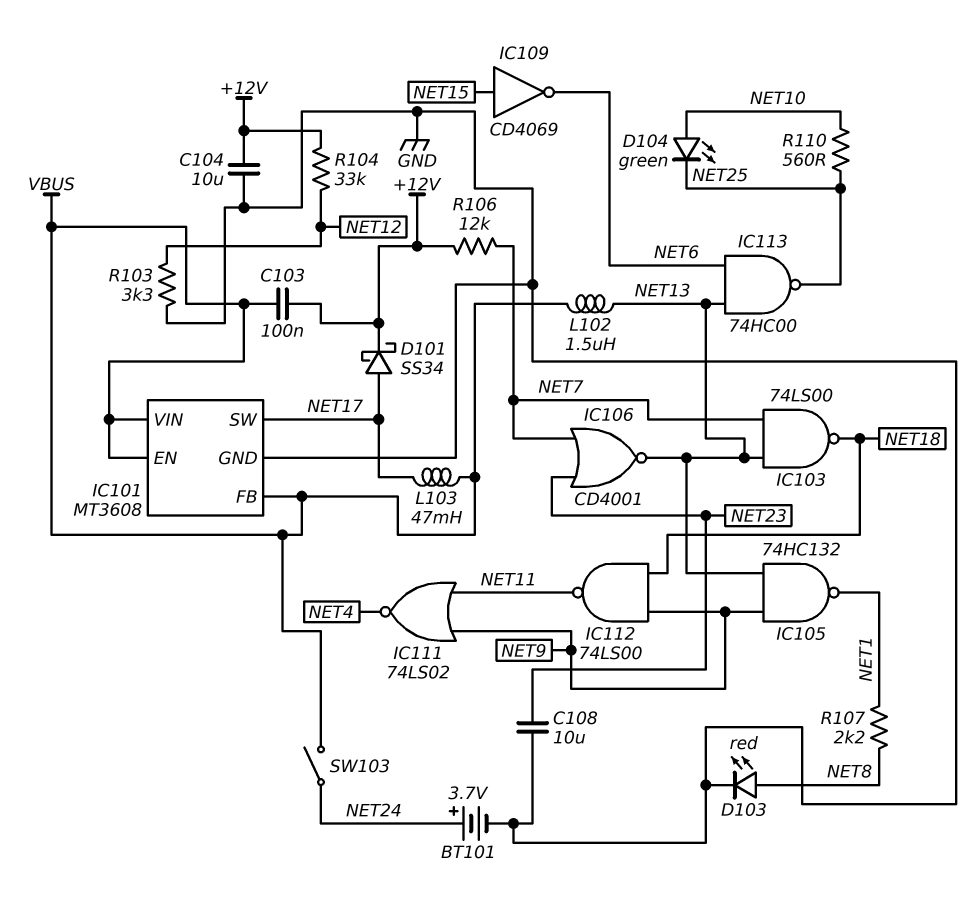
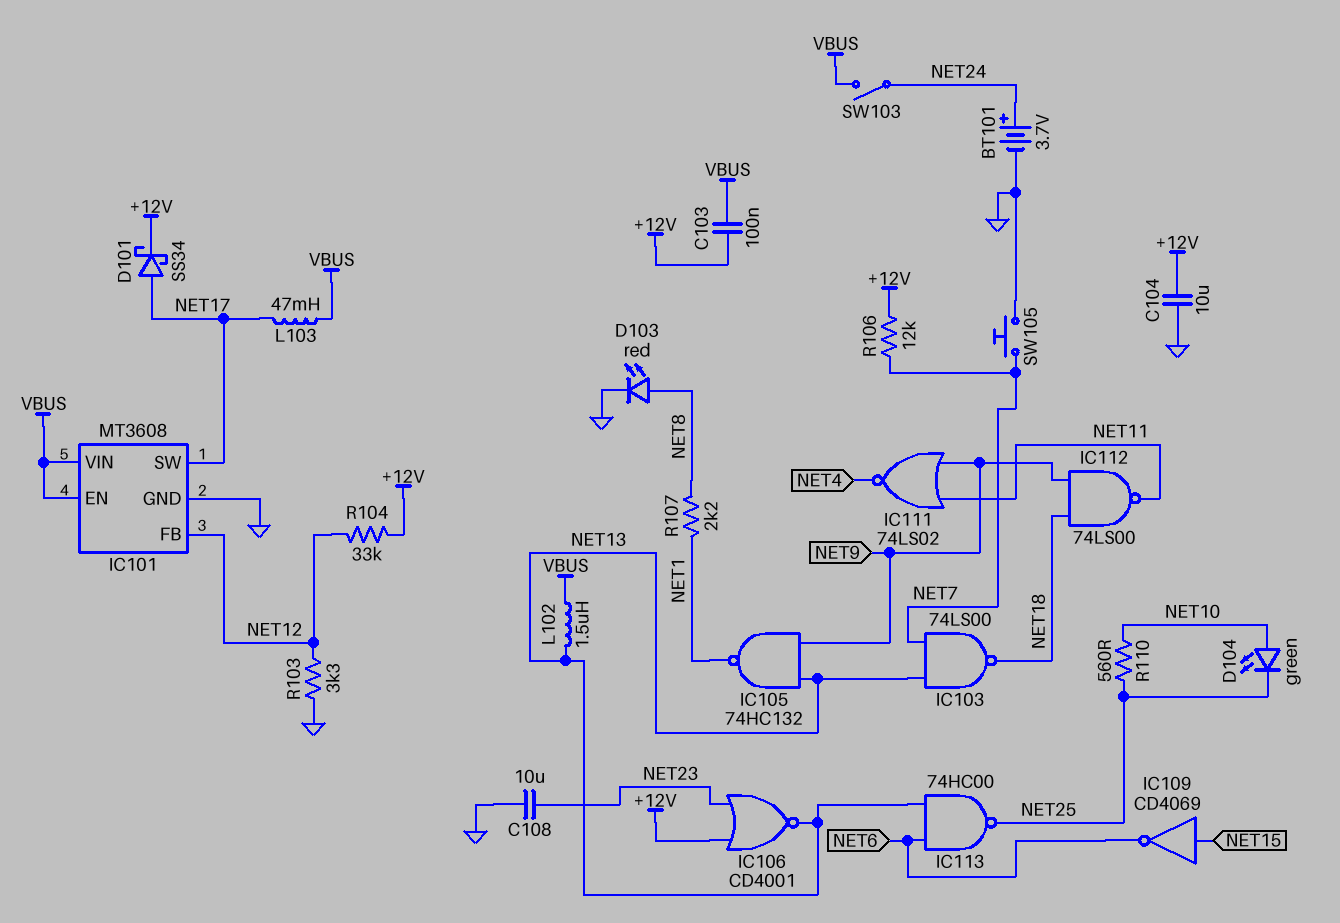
IC101 pin FB: VBUS -> NET12
IC106: NOR CD4001 (in NET7, in NET23, out NET13) -> NOR CD4001 (in +12V, in NET23, out NET13)
SW105: none -> button (GND, NET7)

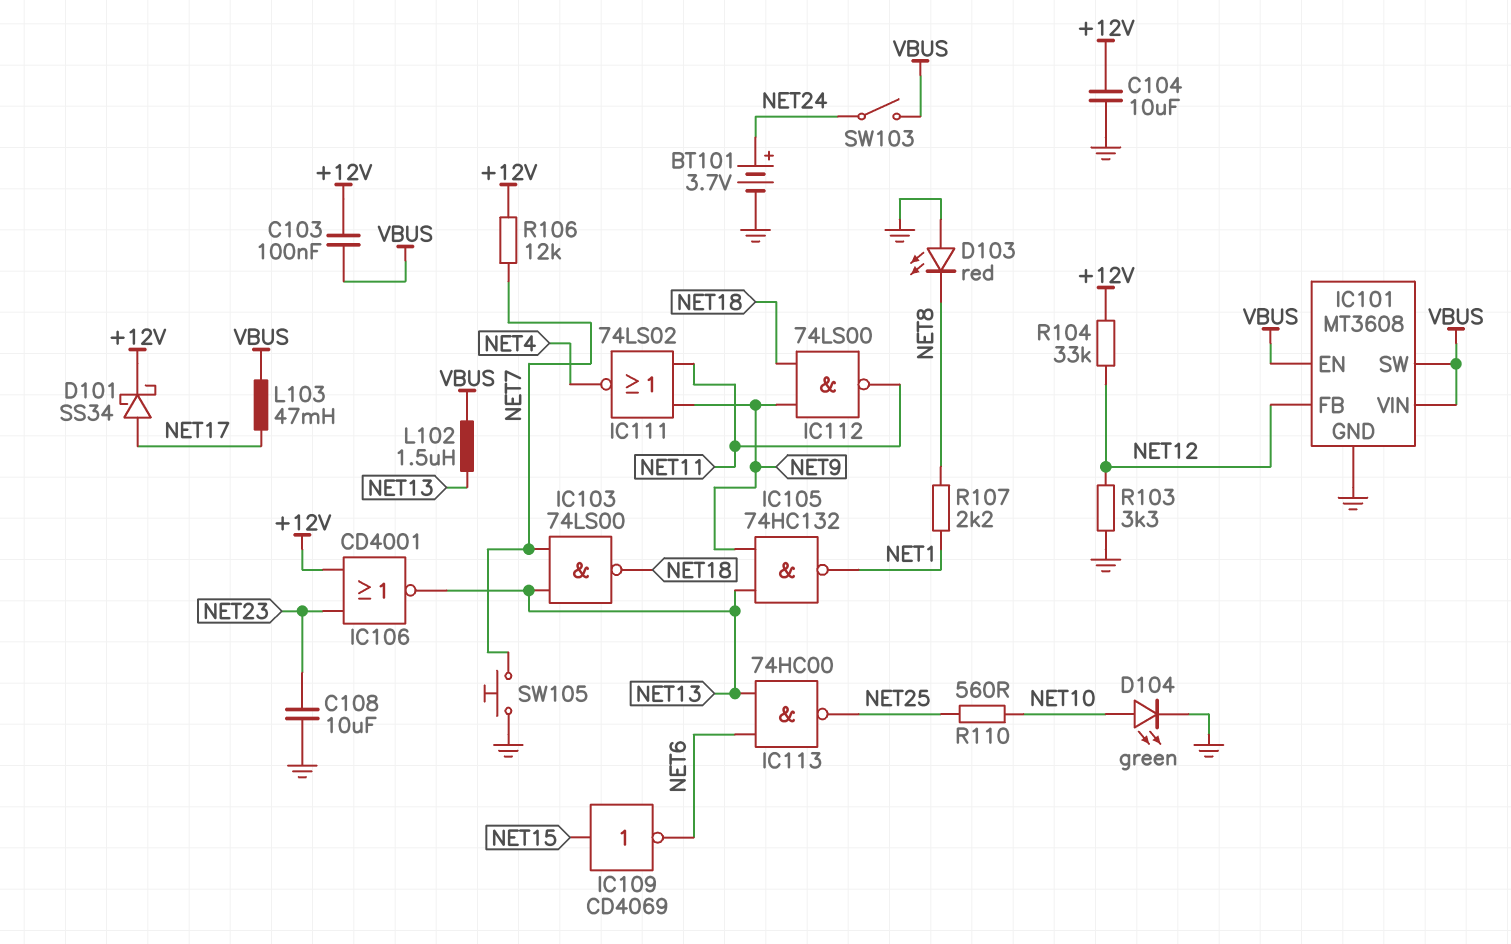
D103: LED red (A NET8, K GND) -> LED red (A GND, K NET8)
D104: LED green (A NET10, K NET25) -> LED green (A NET10, K GND)
IC101 pin SW: NET17 -> VBUS

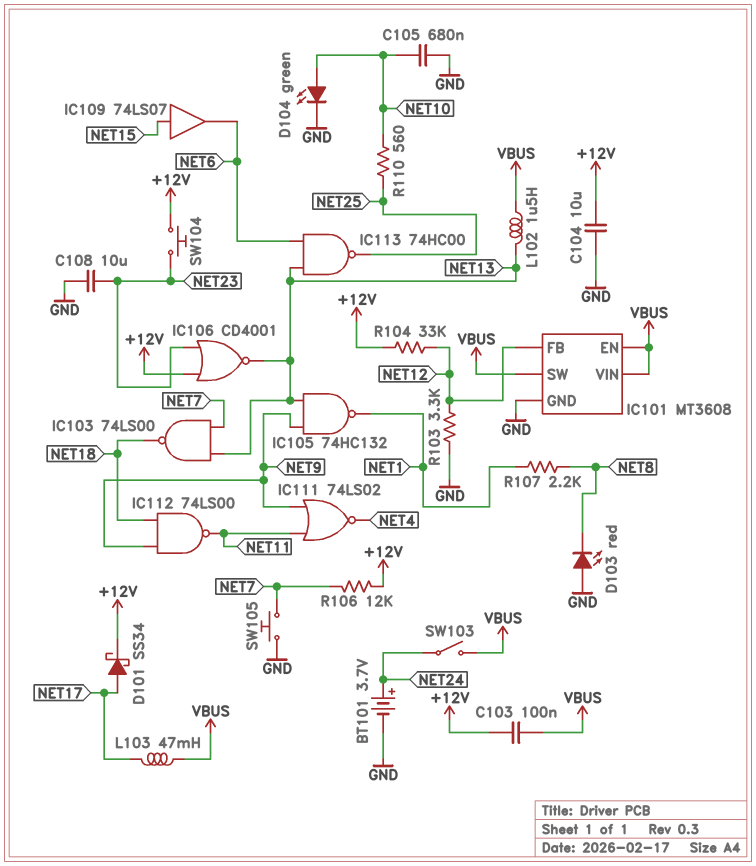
C105: none -> 680nF (GND, NET10)
IC109: NOT CD4069 (in NET15, out NET6) -> buffer 74LS07 (in NET15, out NET6)
SW104: none -> button (+12V, NET23)

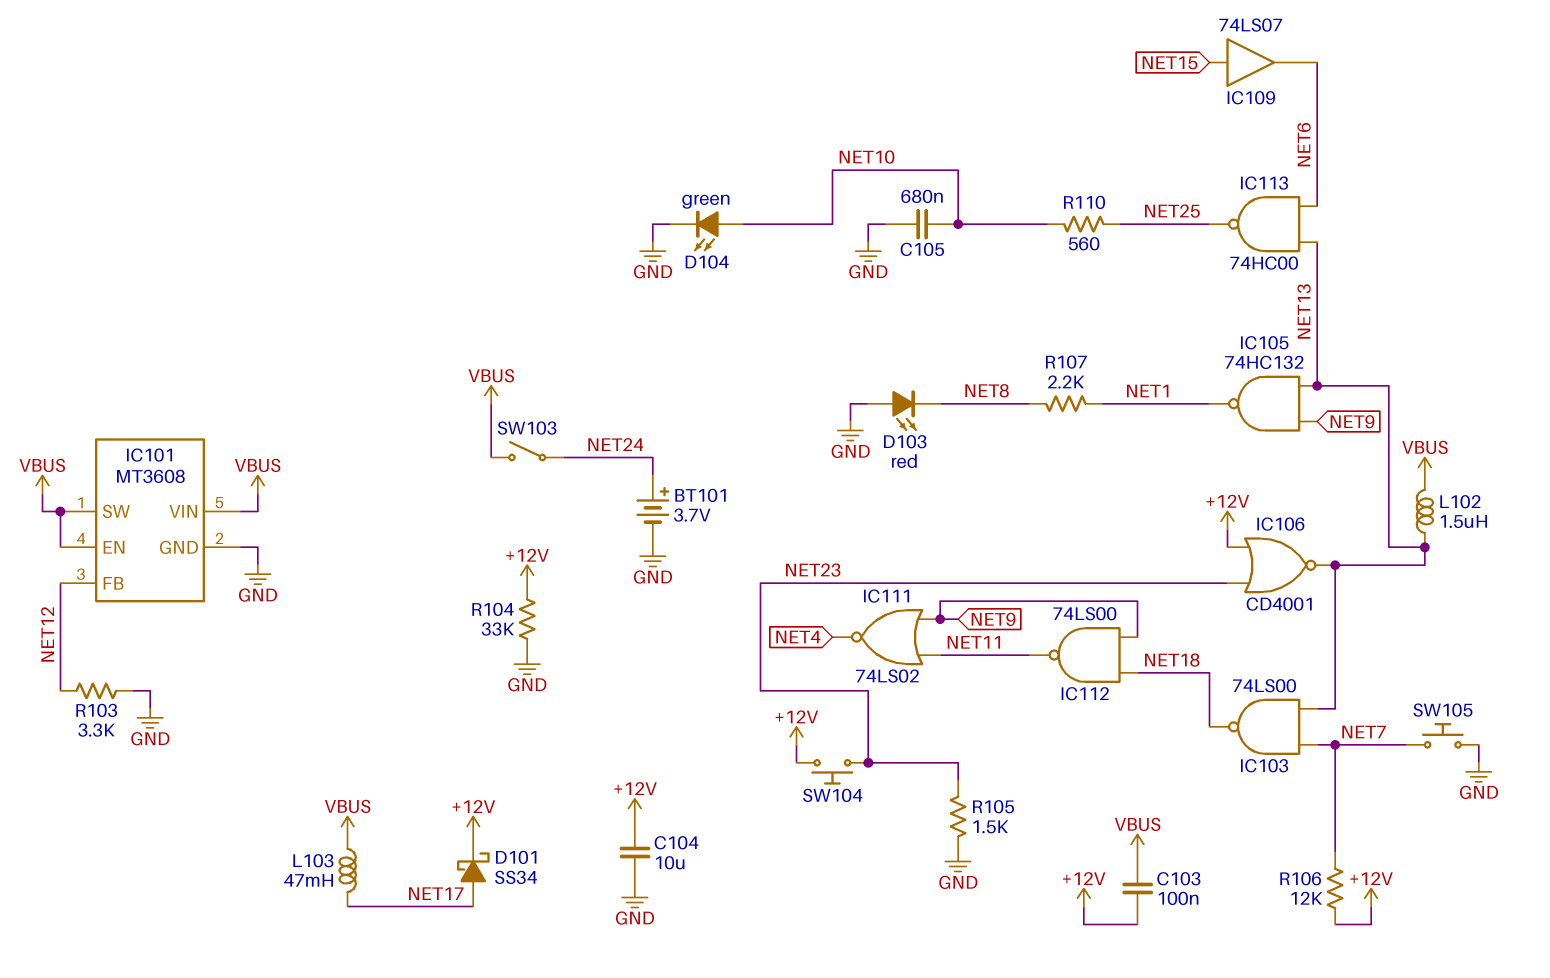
C108: 10uF (GND, NET23) -> none
R104: 33k (+12V, NET12) -> 33k (+12V, GND)
R105: none -> 1.5k (GND, NET23)

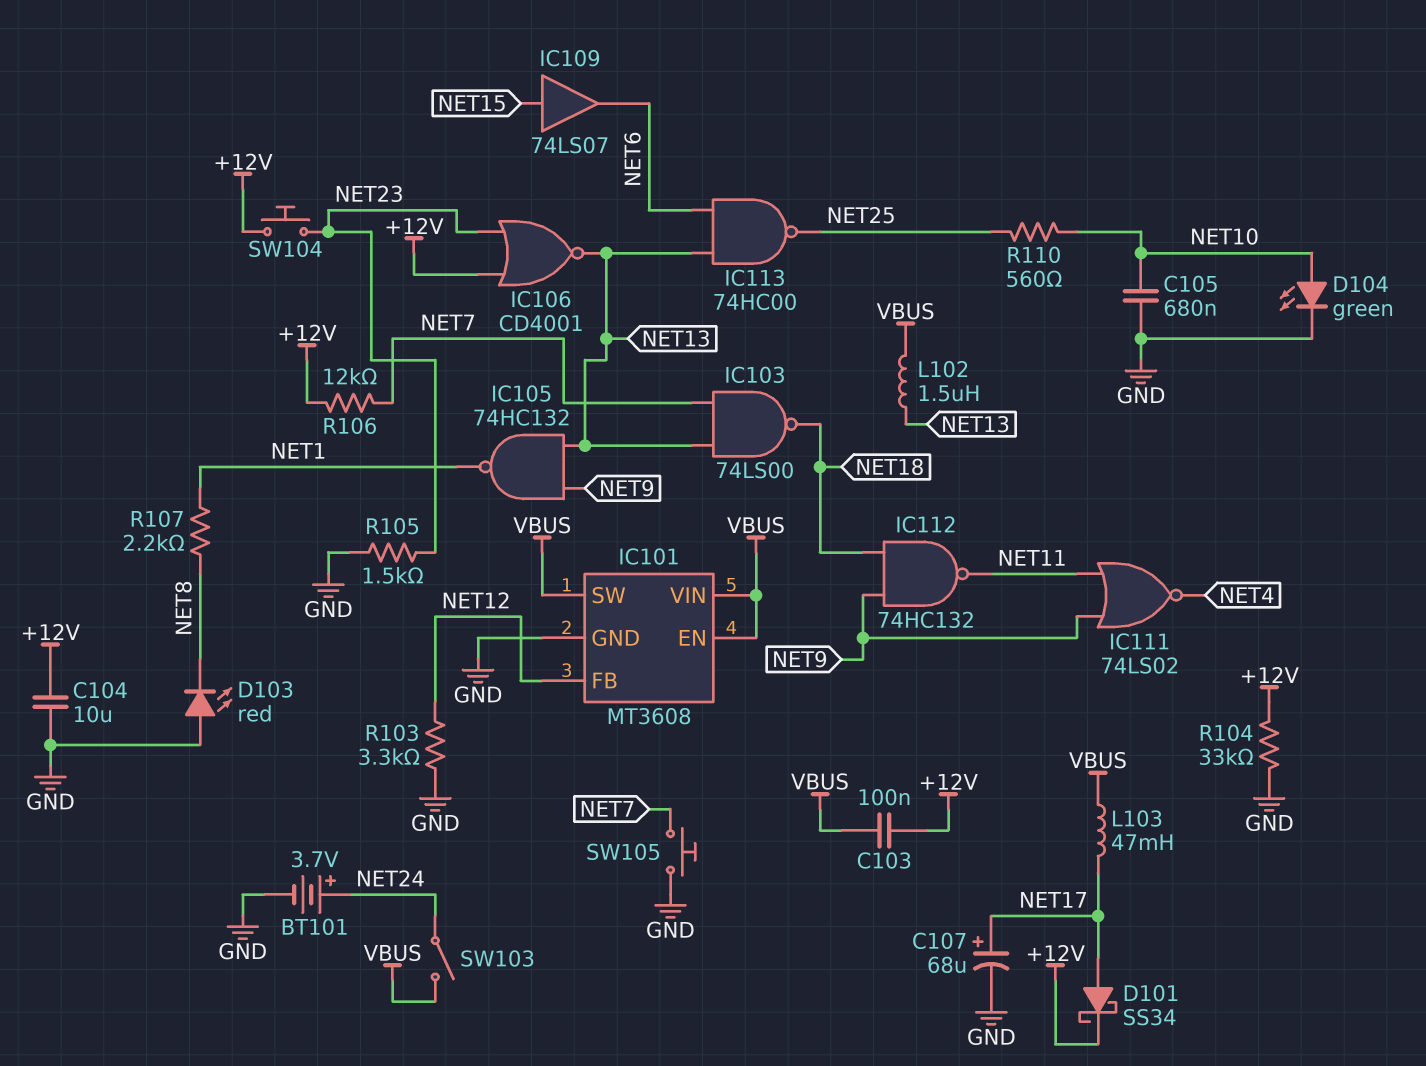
C107: none -> 68uF (plus NET17, minus GND)
IC112: NAND 74LS00 (in NET9, in NET18, out NET11) -> NAND 74HC132 (in NET9, in NET18, out NET11)

